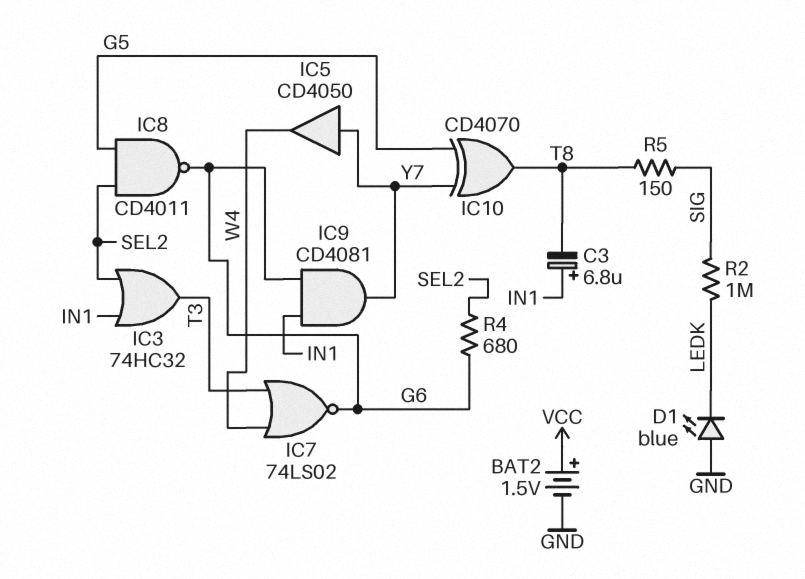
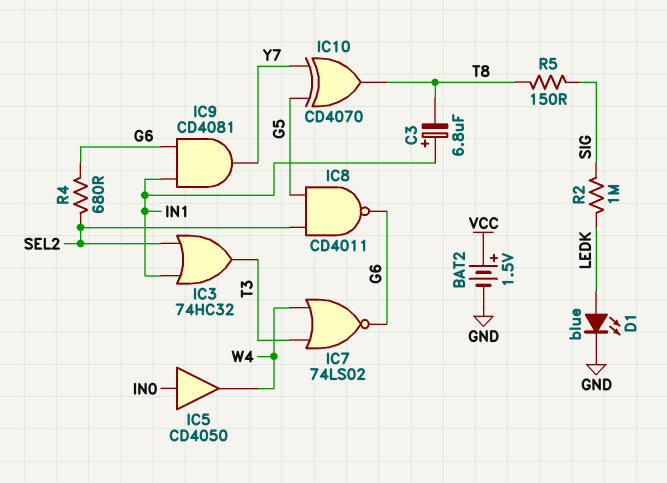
D1: LED blue (A GND, K LEDK) -> LED blue (A LEDK, K GND)
IC5: buffer CD4050 (in Y7, out W4) -> buffer CD4050 (in IN0, out W4)

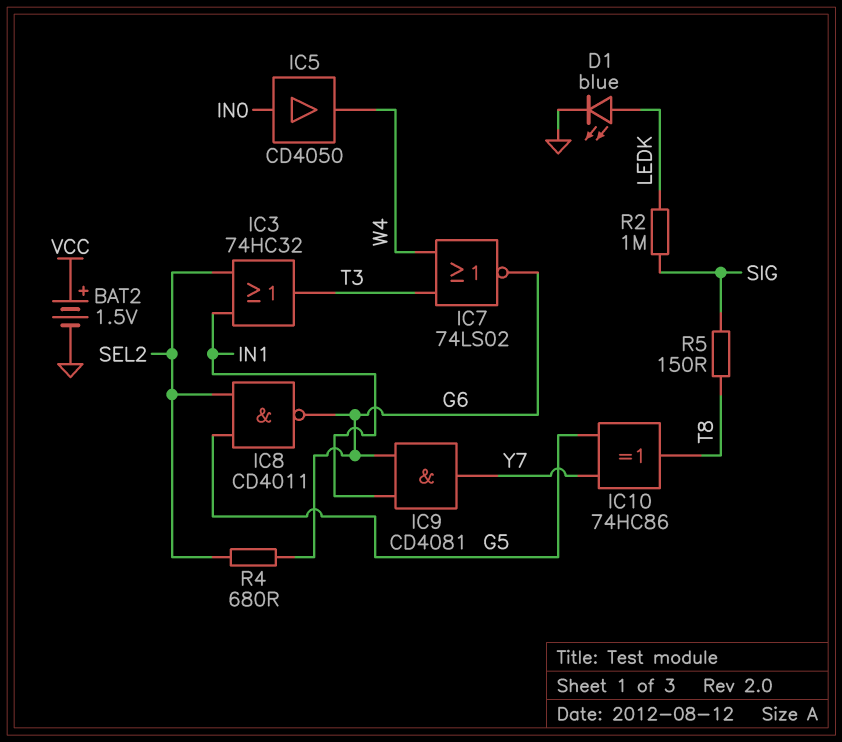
C3: 6.8uF (plus IN1, minus T8) -> none
IC10: XOR CD4070 (in G5, in Y7, out T8) -> XOR 74HC86 (in G5, in Y7, out T8)

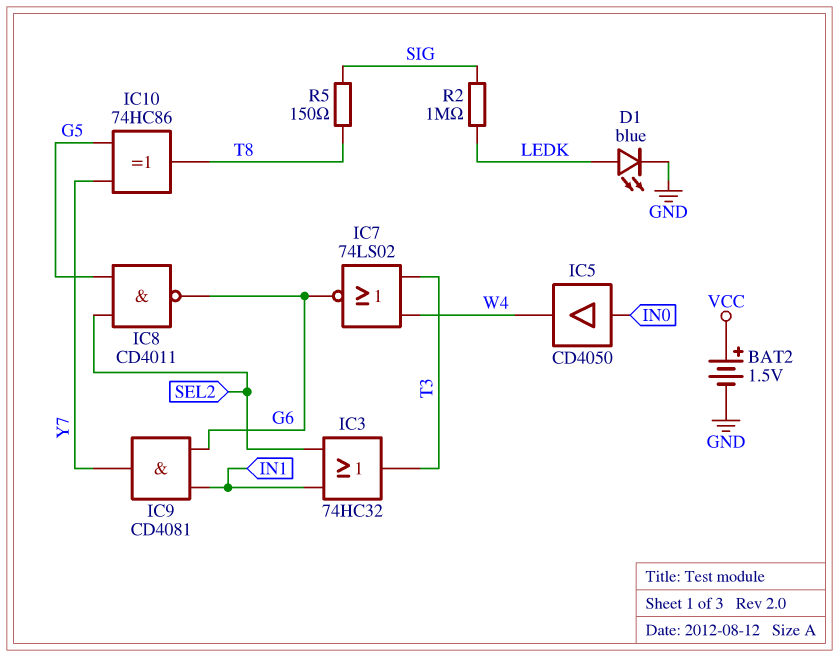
R4: 680 (G6, SEL2) -> none

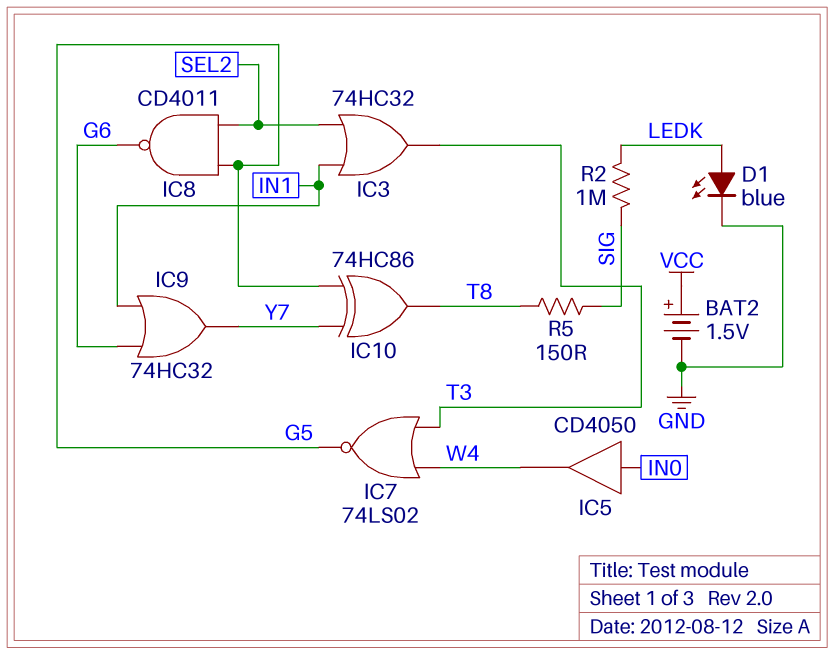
IC7: NOR 74LS02 (in T3, in W4, out G6) -> NOR 74LS02 (in T3, in W4, out G5)
IC9: AND CD4081 (in G6, in IN1, out Y7) -> OR 74HC32 (in G6, in IN1, out Y7)

